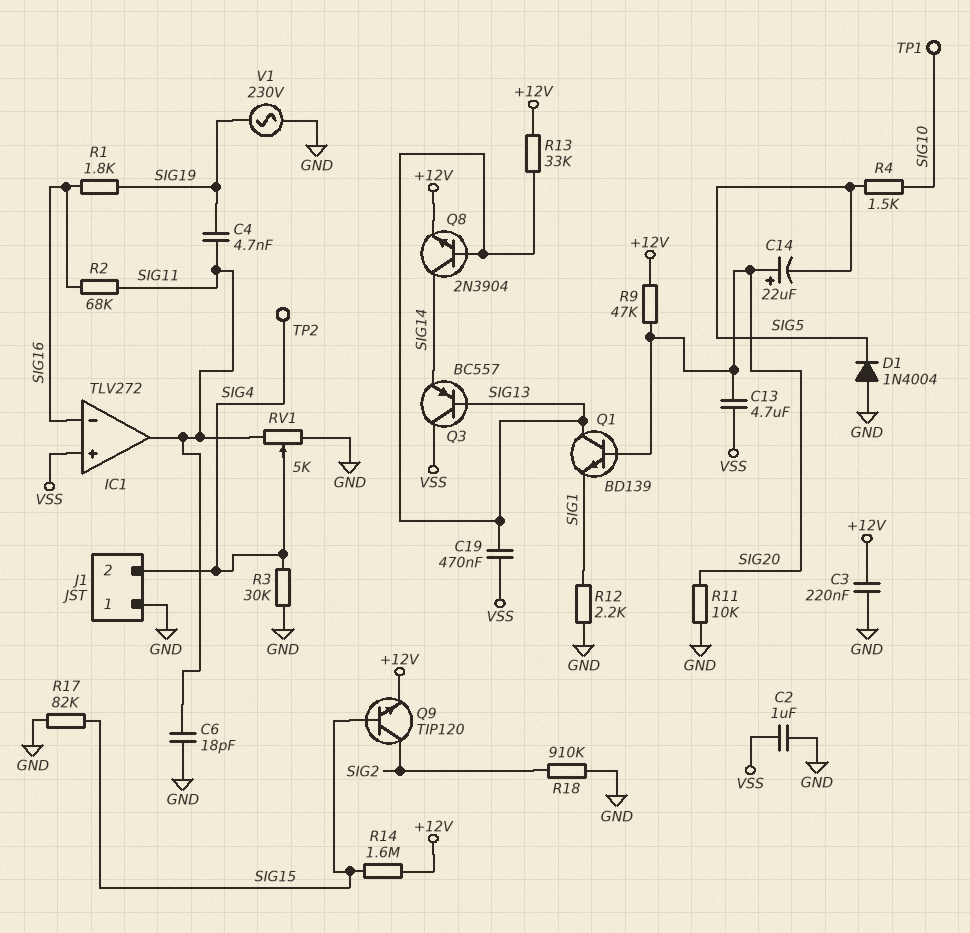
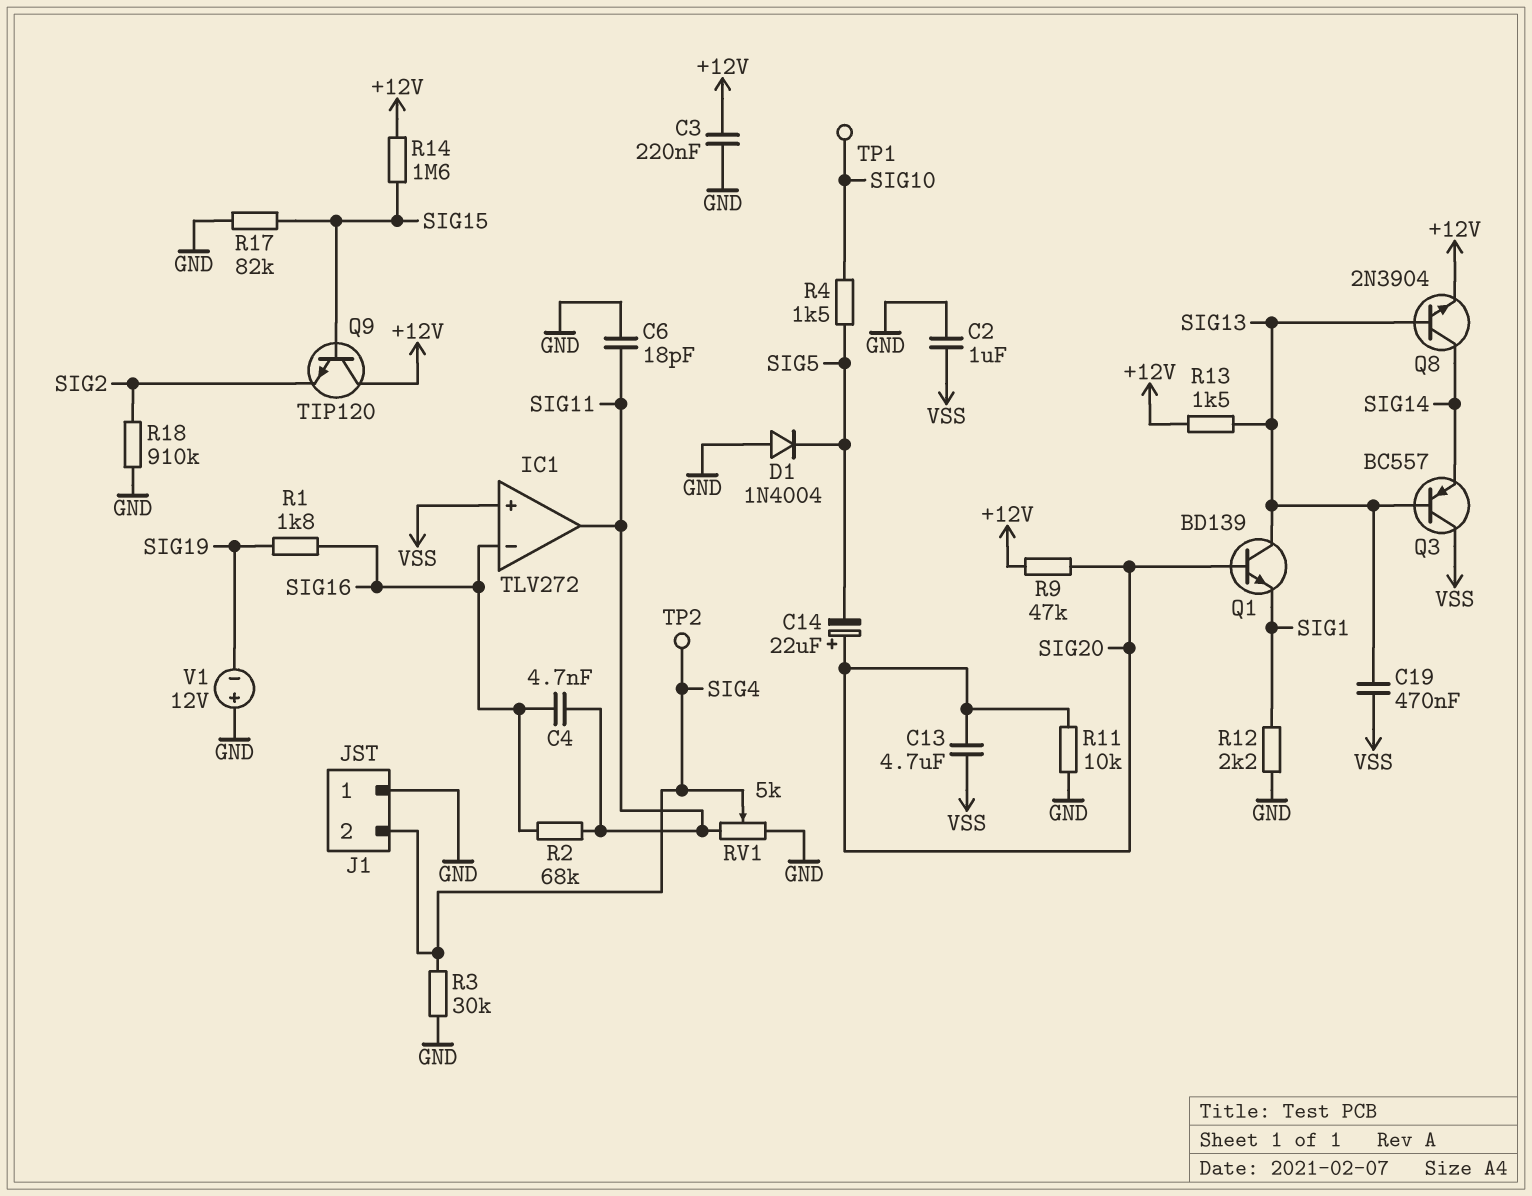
C4: 4.7nF (SIG11, SIG19) -> 4.7nF (SIG11, SIG16)
Q9: NPN TIP120 (B SIG15, C SIG2, E +12V) -> NPN TIP120 (B SIG15, C +12V, E SIG2)
R13: 33k (+12V, SIG13) -> 1.5k (+12V, SIG13)
V1: AC 230V (GND, SIG19) -> 12V (plus GND, minus SIG19)

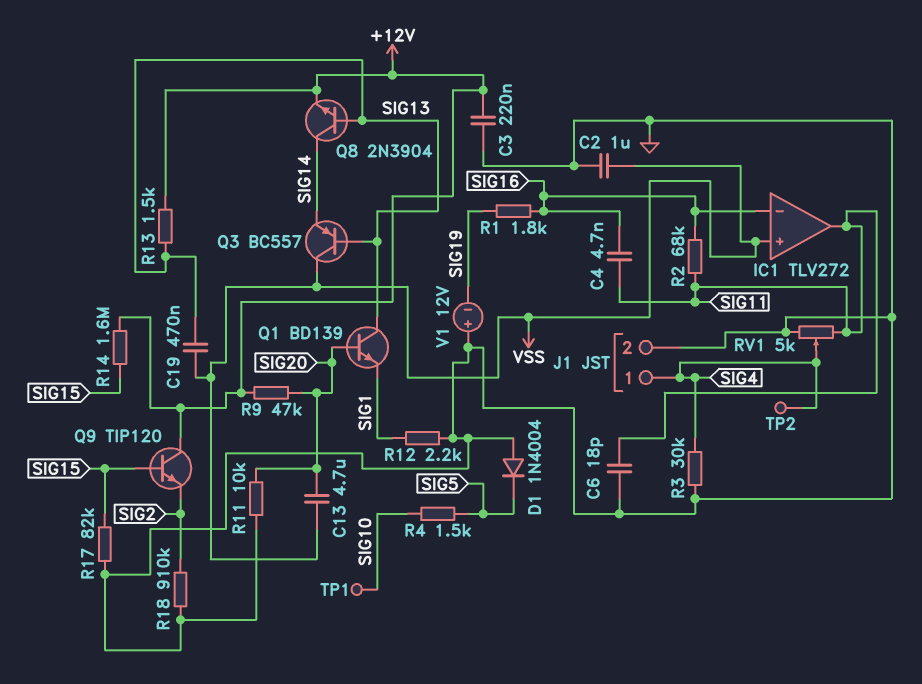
C14: 22uF (plus SIG20, minus SIG5) -> none
J1 pin 1: GND -> SIG4
J1 pin 2: SIG4 -> GND

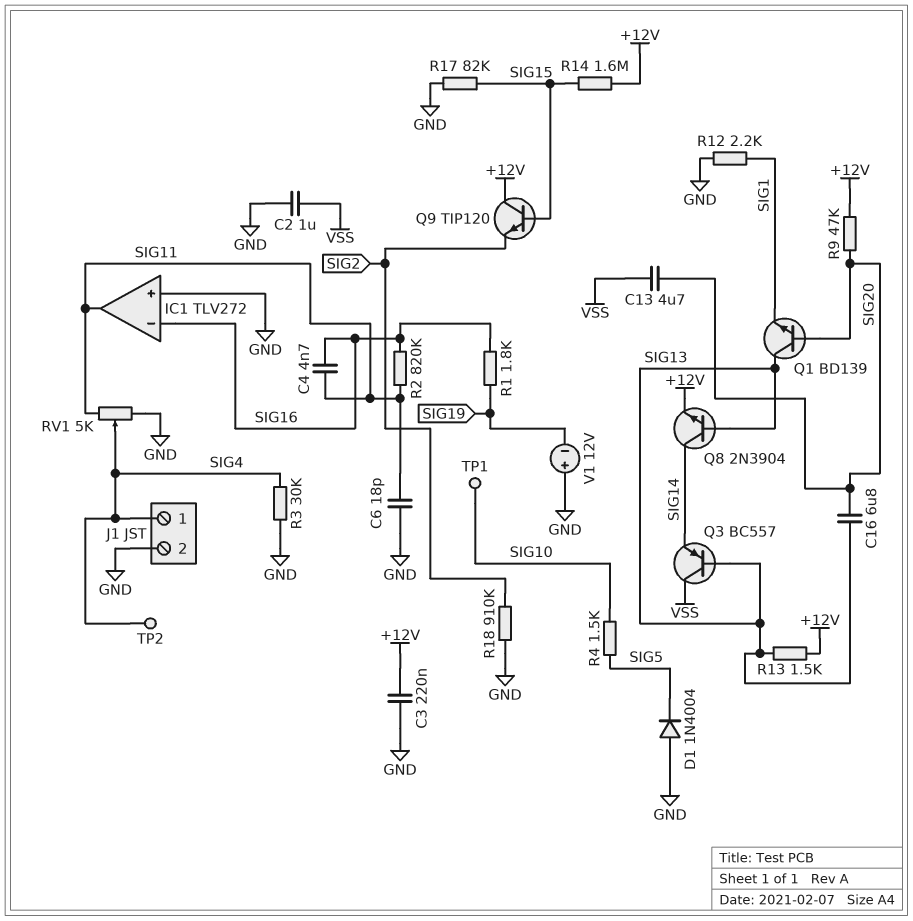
C16: none -> 6.8uF (SIG13, SIG20)
C19: 470nF (SIG13, VSS) -> none
IC1 pin in+: VSS -> GND
R2: 68k (SIG11, SIG16) -> 820k (SIG11, SIG16)
R11: 10k (GND, SIG20) -> none

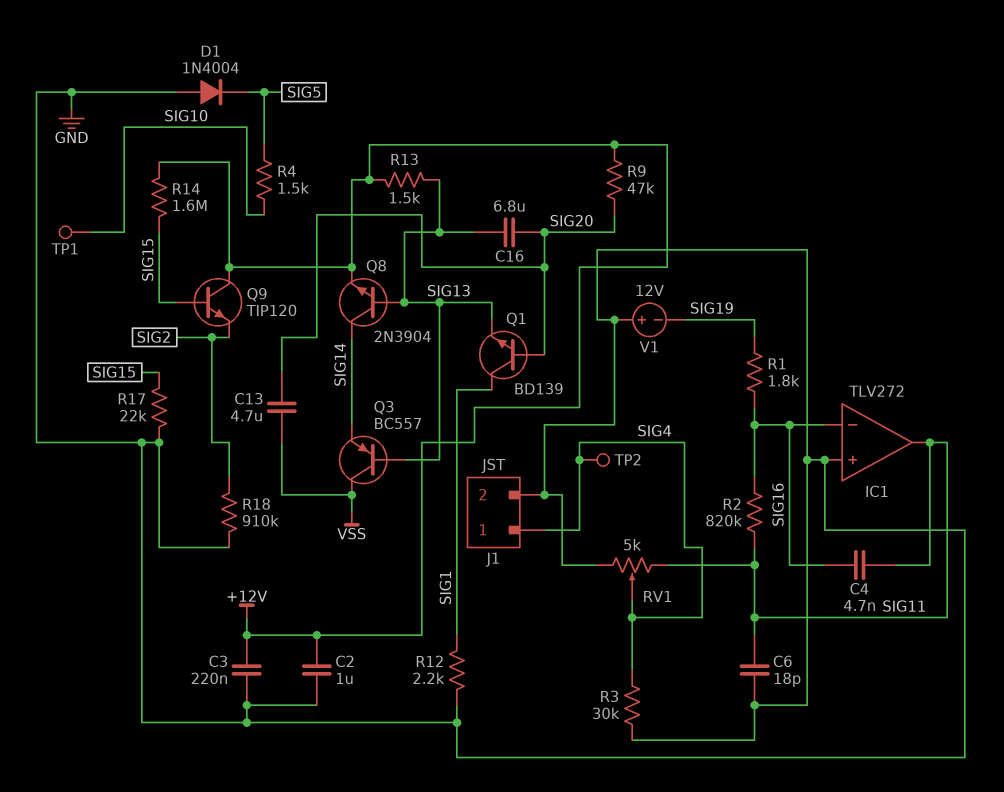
C2: 1uF (GND, VSS) -> 1uF (+12V, GND)
Q1: NPN BD139 (B SIG20, C SIG13, E SIG1) -> NPN BD139 (B SIG20, C SIG1, E SIG13)
R17: 82k (GND, SIG15) -> 22k (GND, SIG15)

